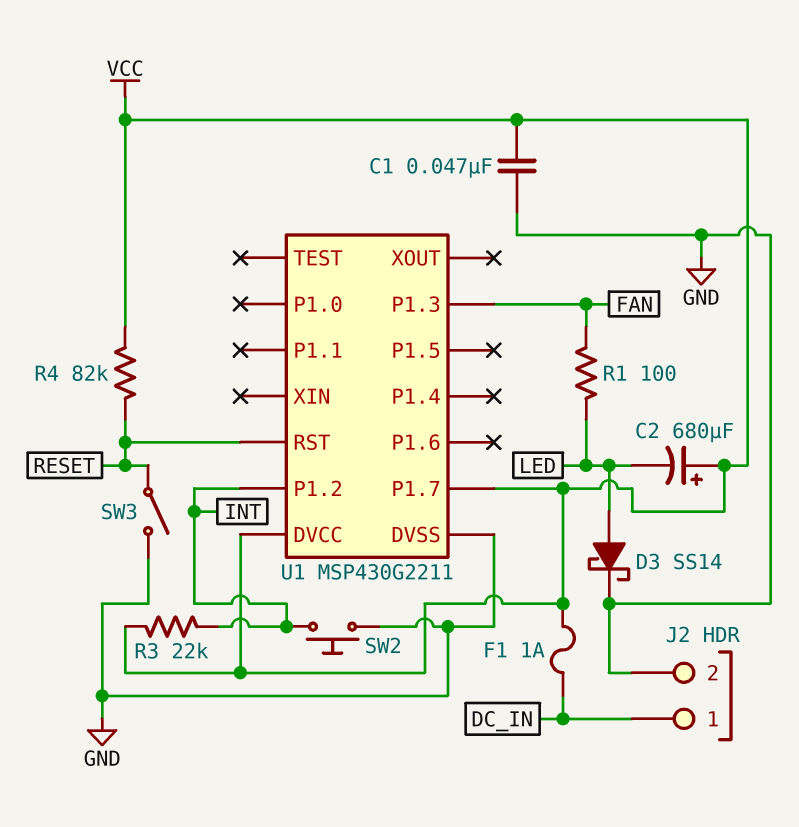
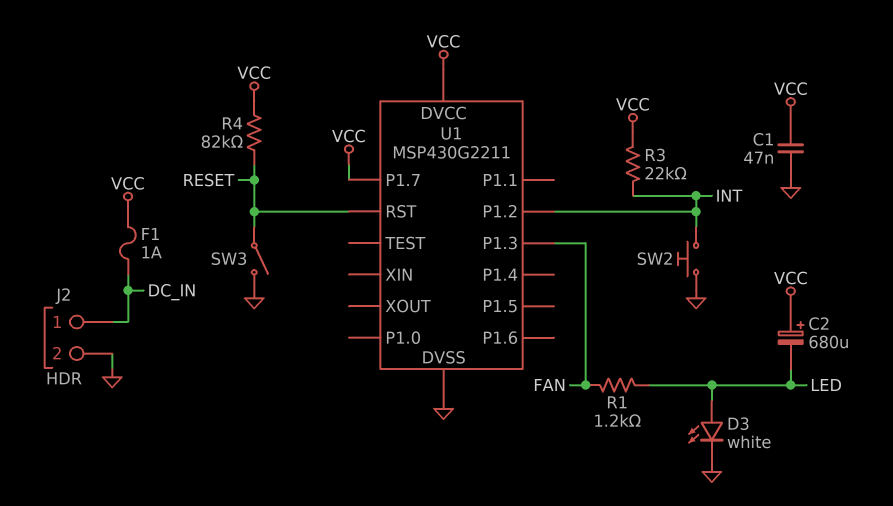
D3: schottky SS14 (A LED, K GND) -> LED white (A LED, K GND)
R1: 100 (FAN, LED) -> 1.2k (FAN, LED)

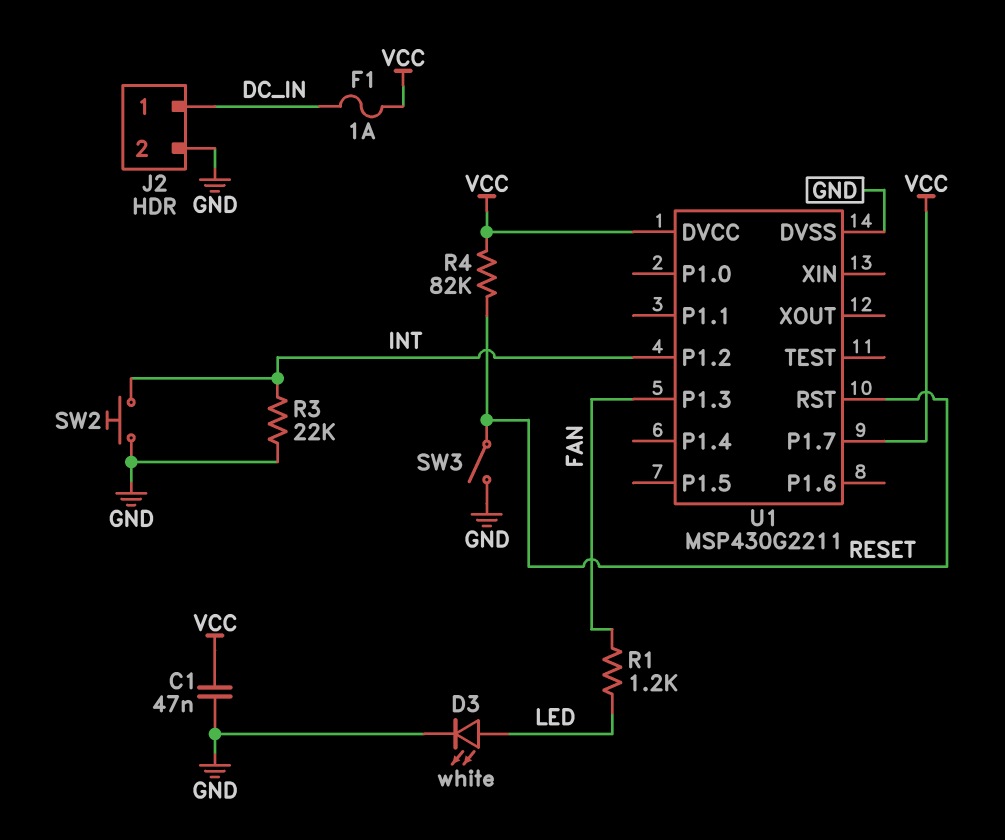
C2: 680uF (plus VCC, minus LED) -> none
R3: 22k (INT, VCC) -> 22k (GND, INT)

